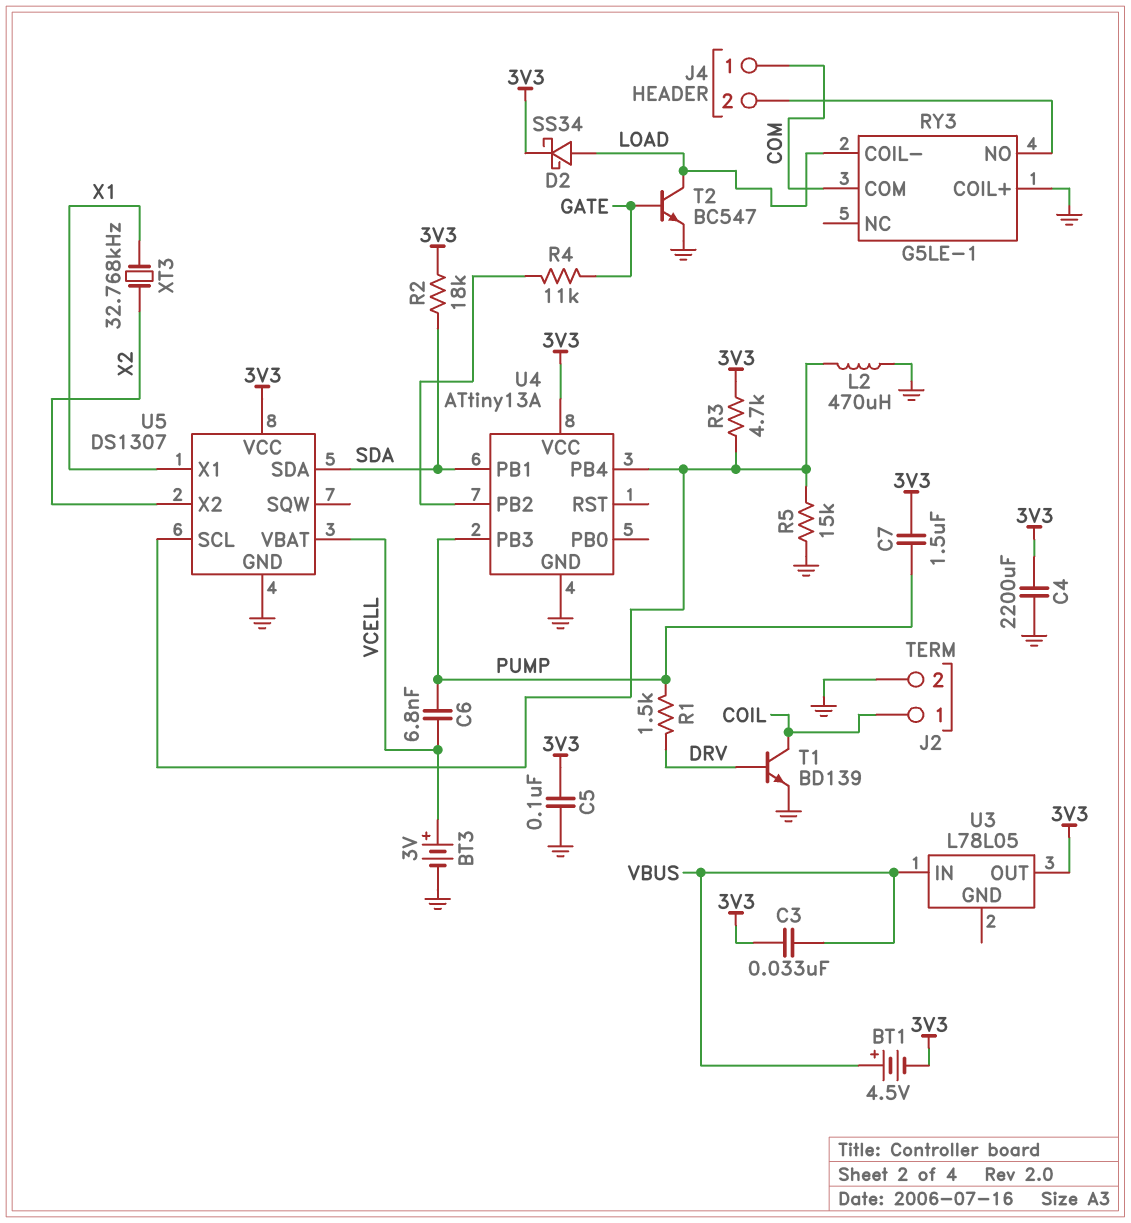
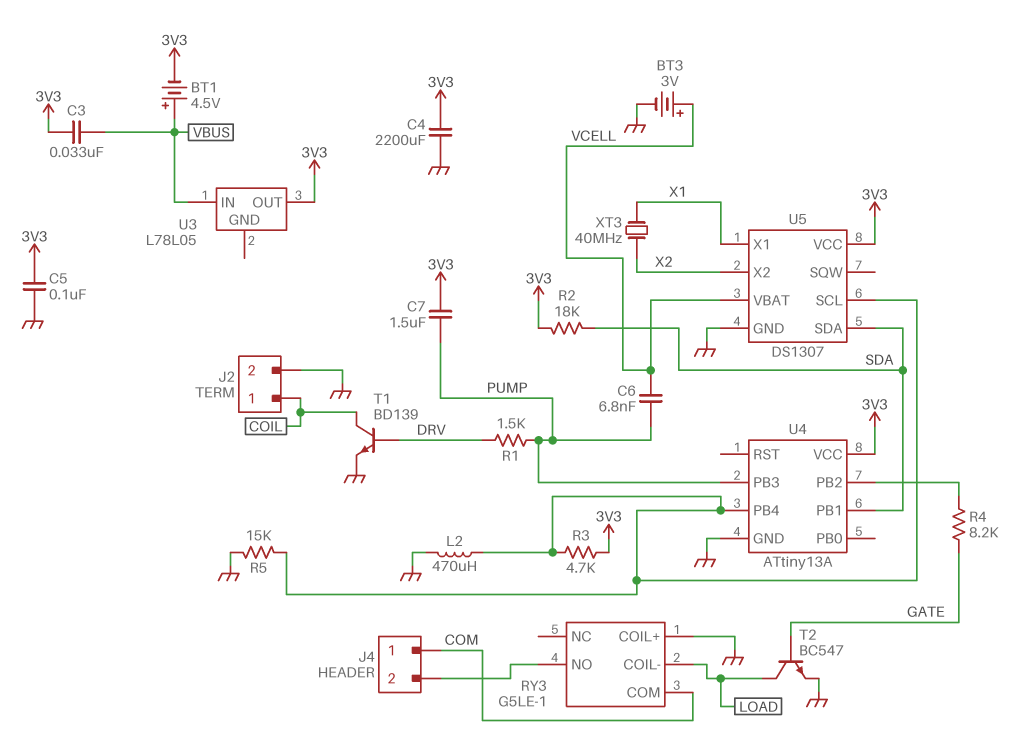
D2: schottky SS34 (A LOAD, K 3V3) -> none
R4: 11k (GATE, U4/PB2) -> 8.2k (GATE, U4/PB2)
XT3: 32.768kHz (X1, X2) -> 40MHz (X1, X2)

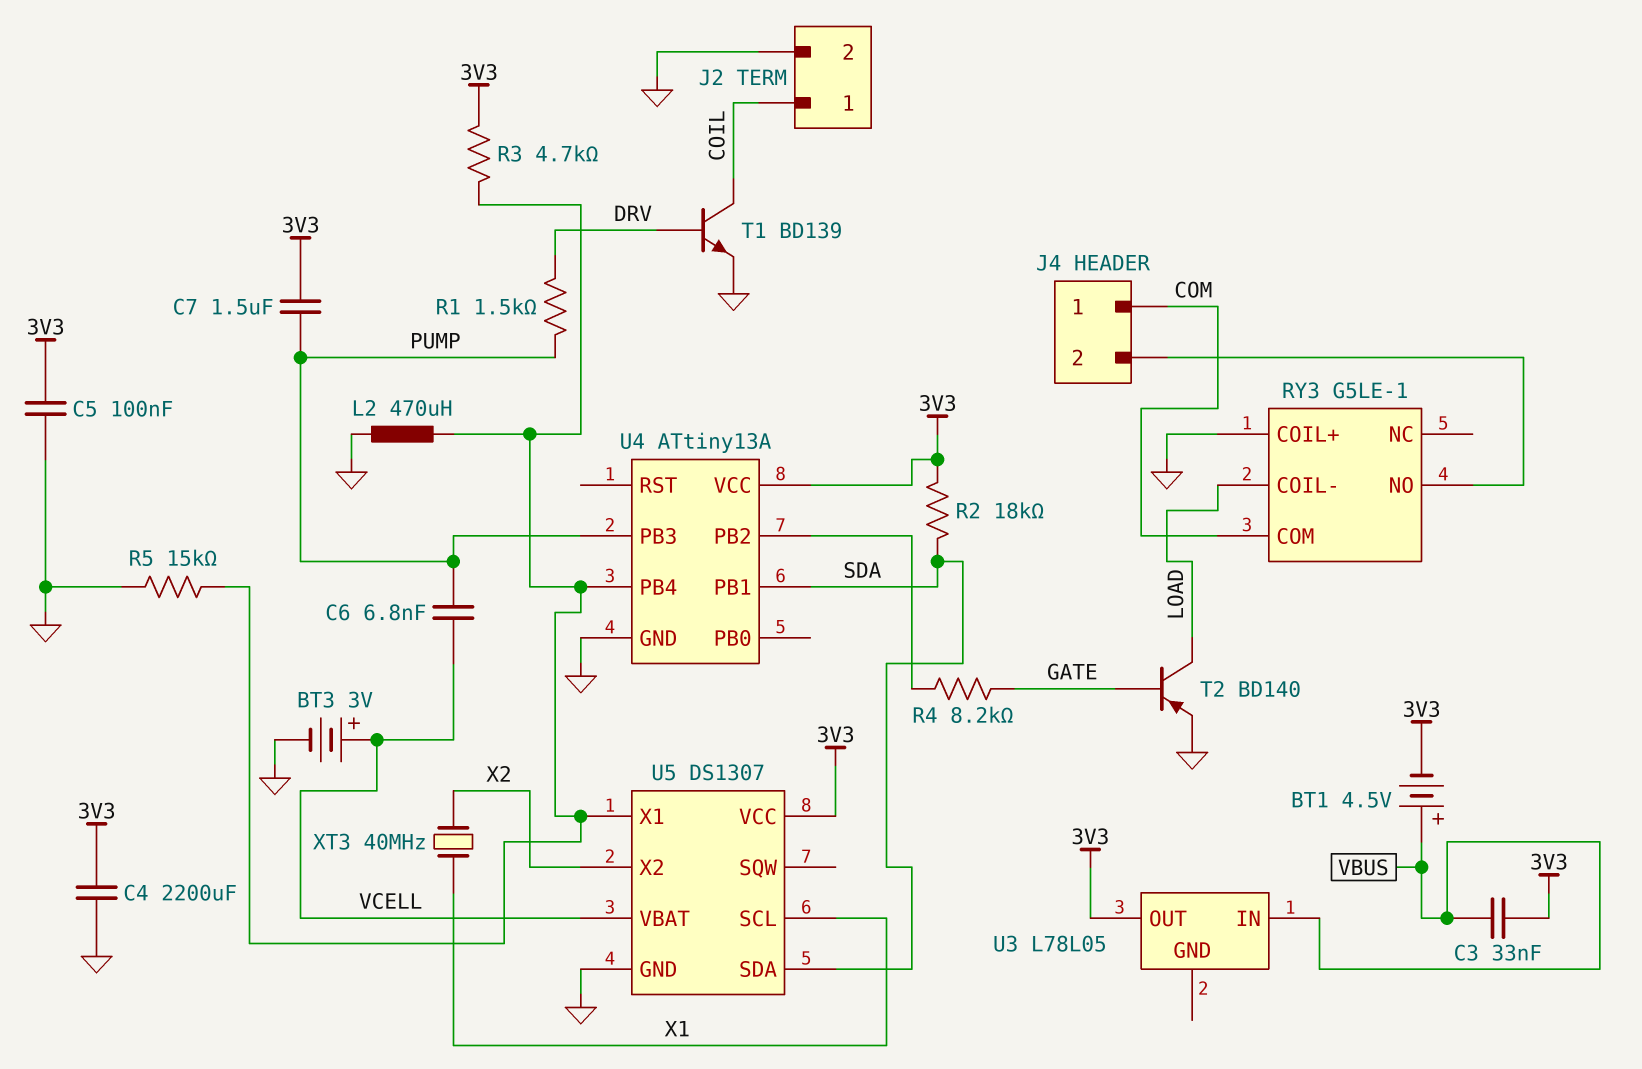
T2: NPN BC547 (B GATE, C LOAD, E GND) -> PNP BD140 (B GATE, C LOAD, E GND)
U5 pin SCL: U4/PB4 -> X1
U5 pin X1: X1 -> U4/PB4

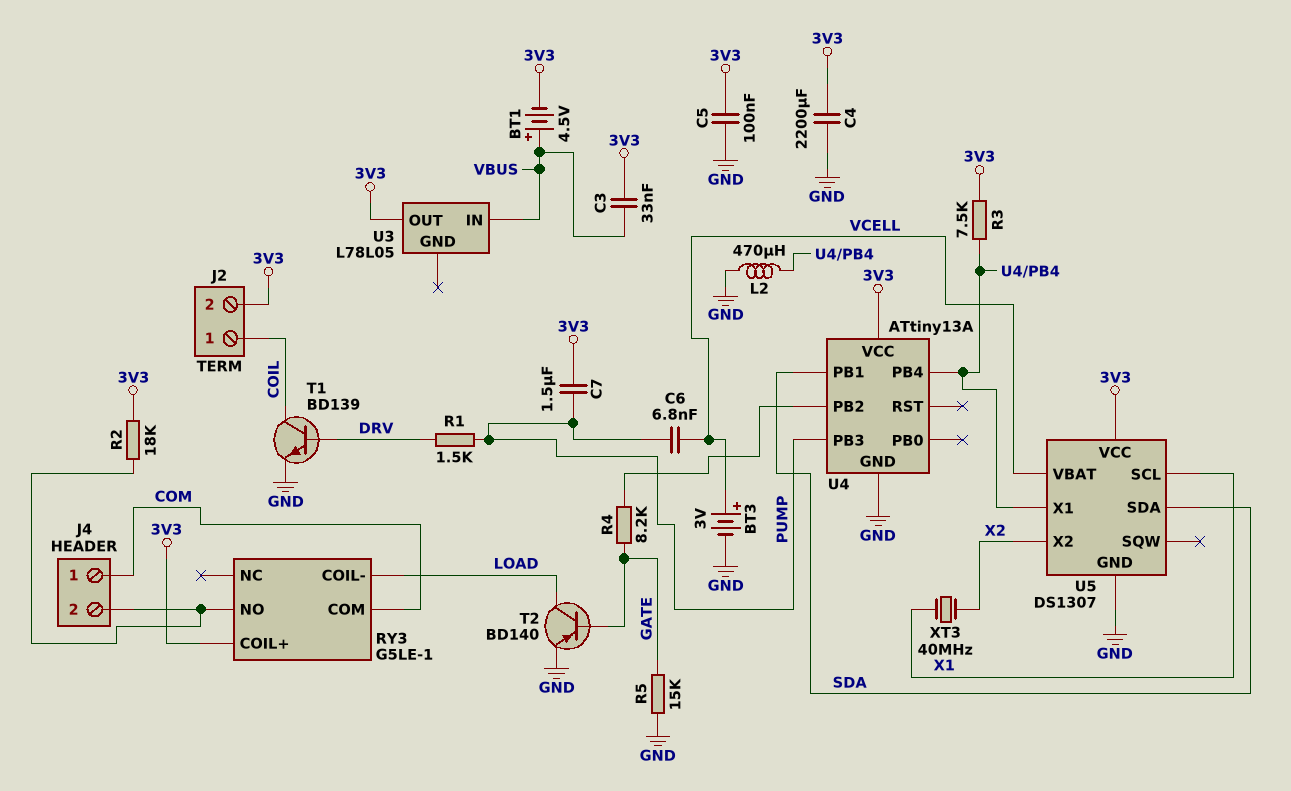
J2 pin 2: GND -> 3V3
R2: 18k (3V3, SDA) -> 18k (3V3, J4/2)
R3: 4.7k (3V3, U4/PB4) -> 7.5k (3V3, U4/PB4)
R5: 15k (GND, U4/PB4) -> 15k (GATE, GND)
RY3 pin COIL+: GND -> 3V3

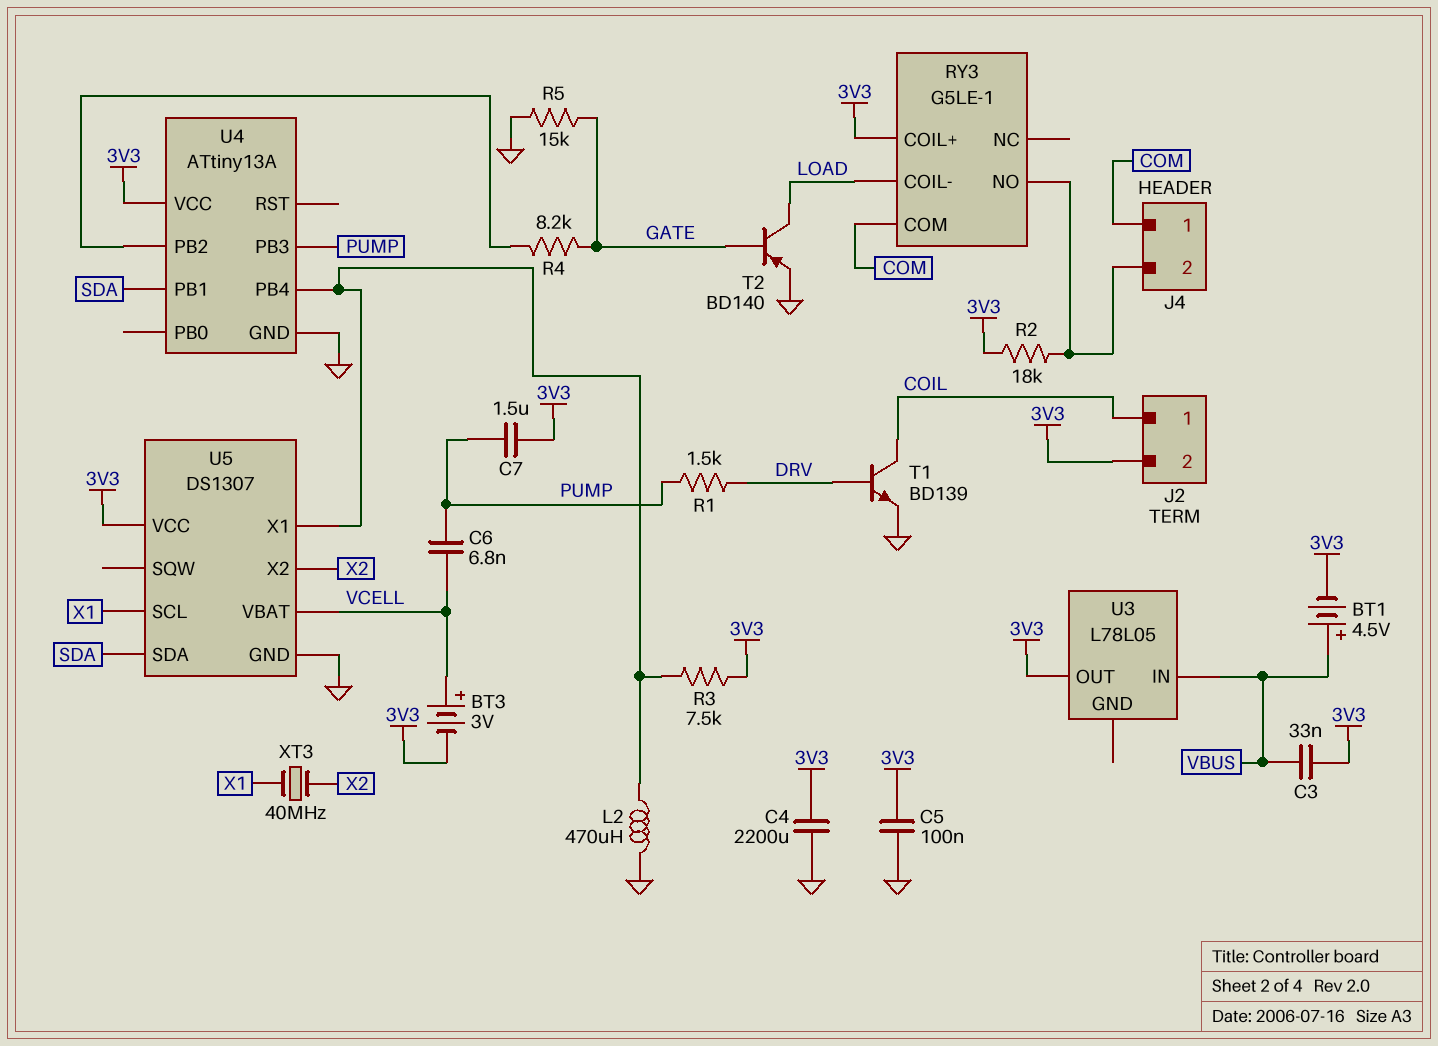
BT3: 3V (plus VCELL, minus GND) -> 3V (plus VCELL, minus 3V3)

